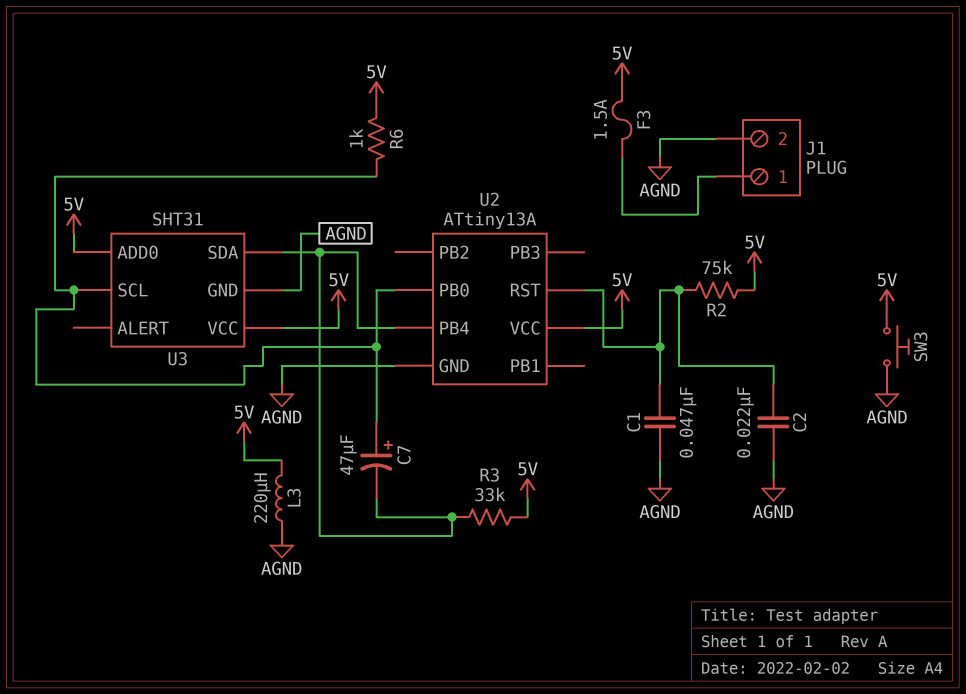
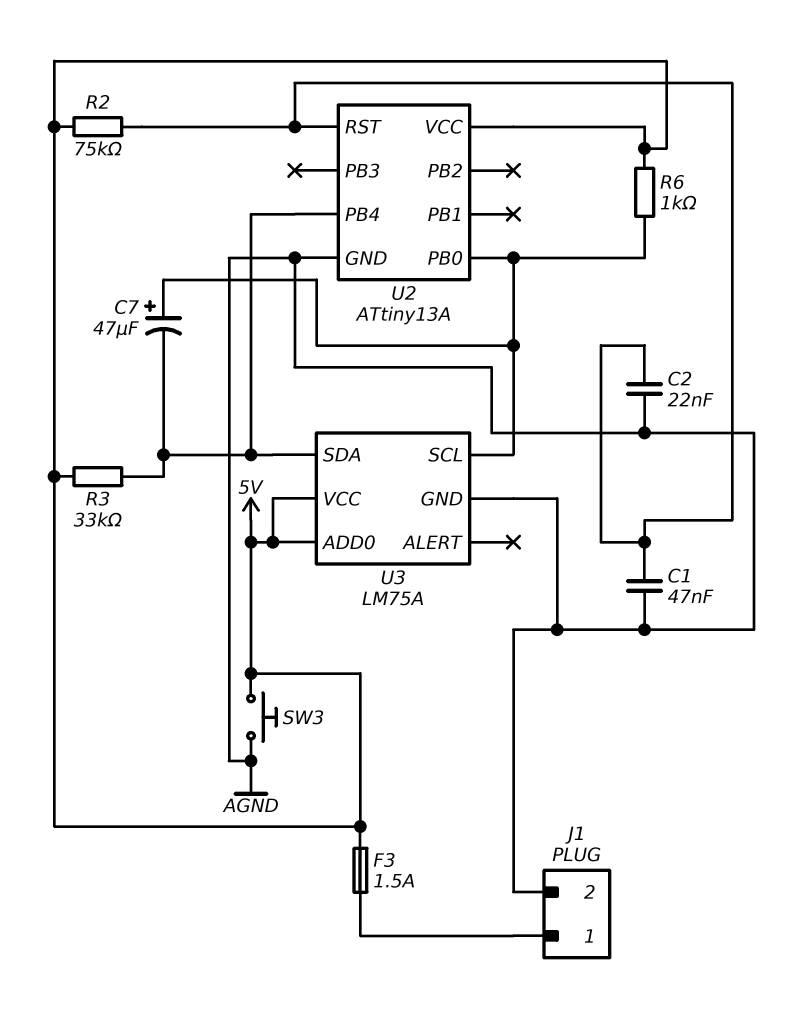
L3: 220uH (5V, AGND) -> none
U3: SHT31 -> LM75A

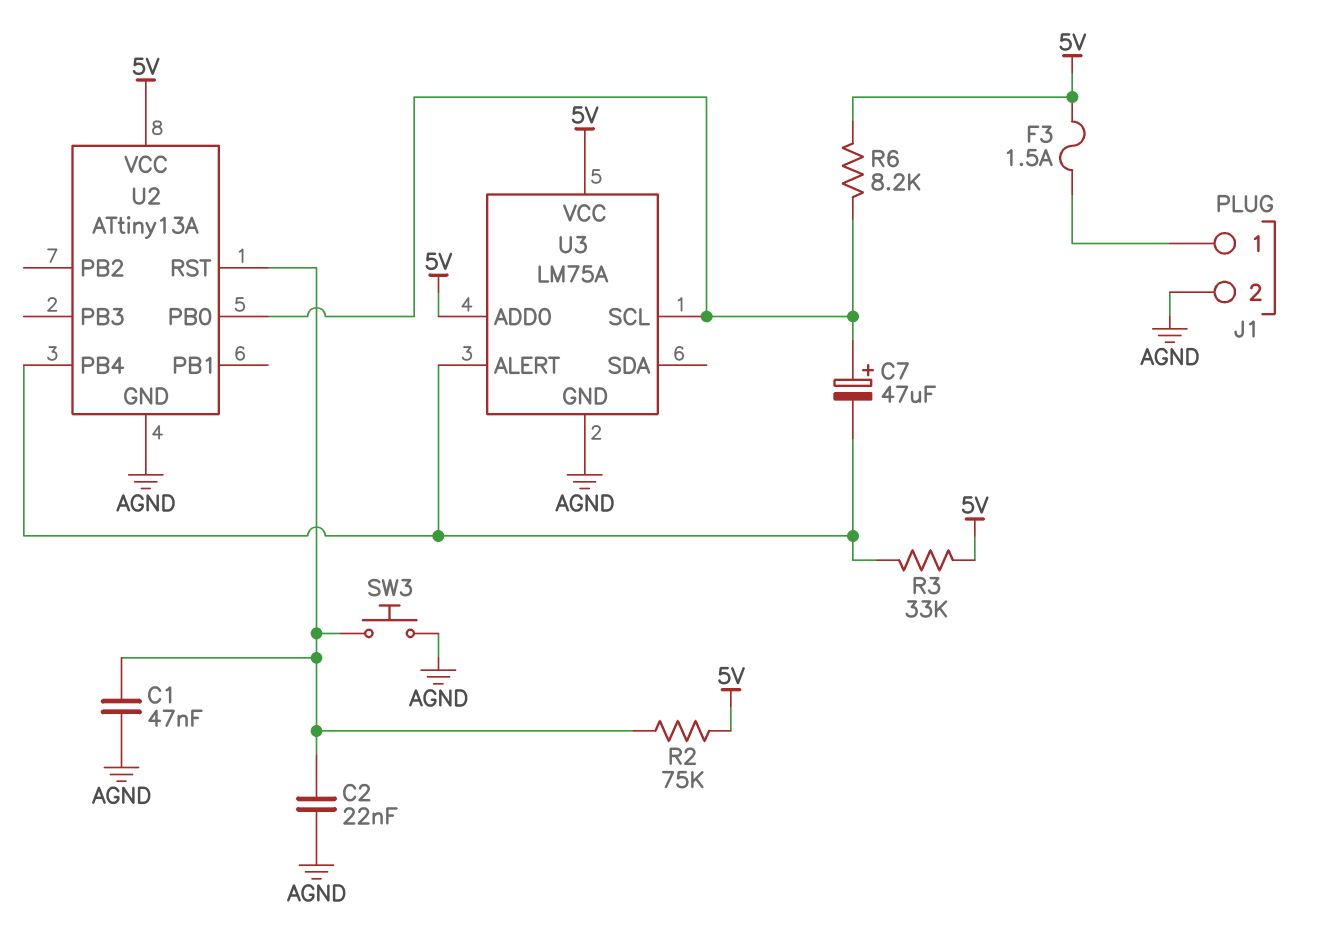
R6: 1k (5V, U2/PB0) -> 8.2k (5V, U2/PB0)
SW3: button (5V, AGND) -> button (AGND, U2/RST)
U3 pin ALERT: none -> U2/PB4
U3 pin SDA: U2/PB4 -> none

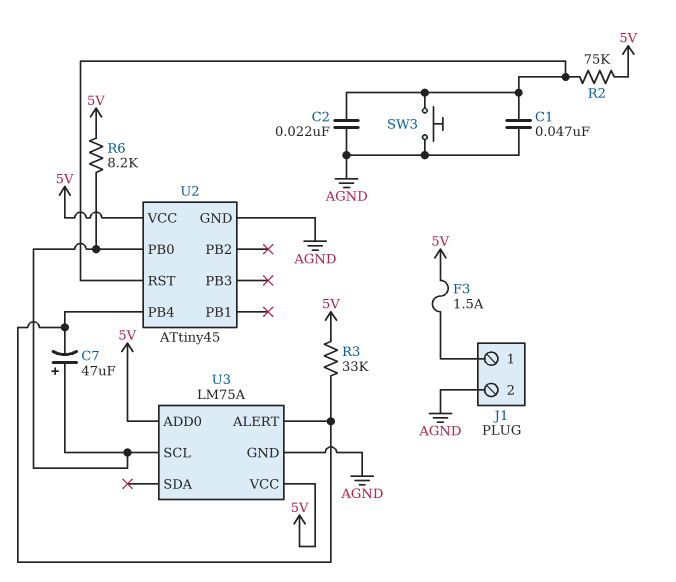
U2: ATtiny13A -> ATtiny45

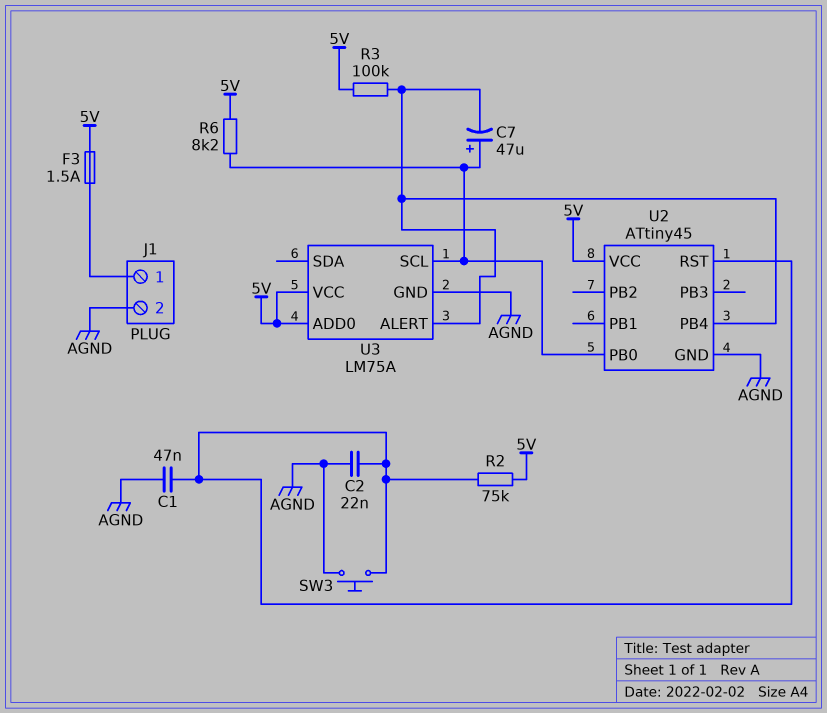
R3: 33k (5V, U2/PB4) -> 100k (5V, U2/PB4)

